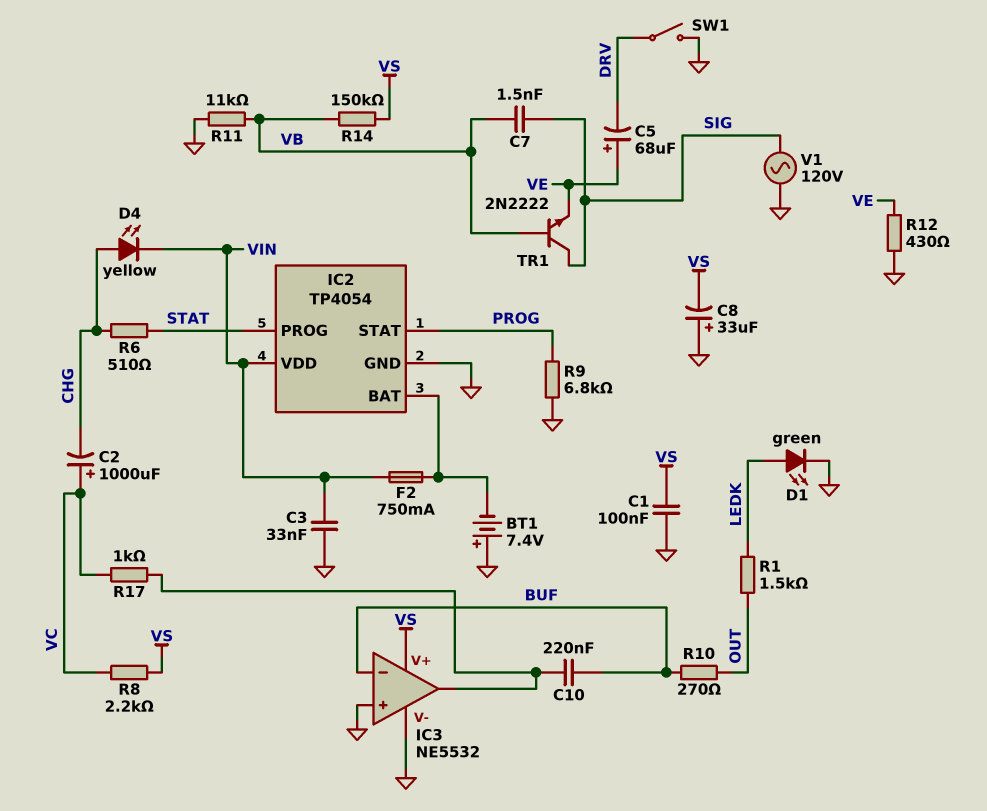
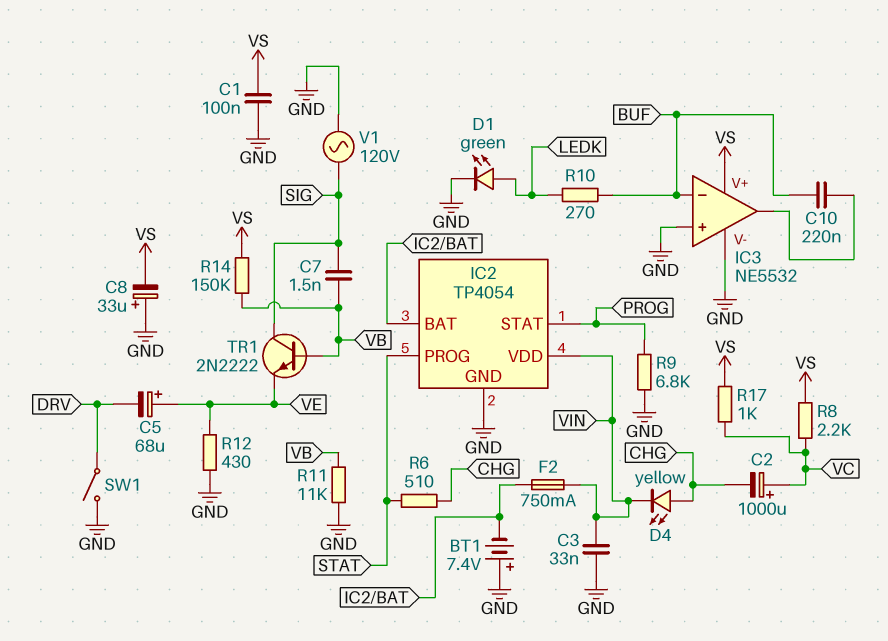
R1: 1.5k (LEDK, OUT) -> none
R10: 270 (BUF, OUT) -> 270 (BUF, LEDK)
R17: 1k (IC3/out, VC) -> 1k (VC, VS)

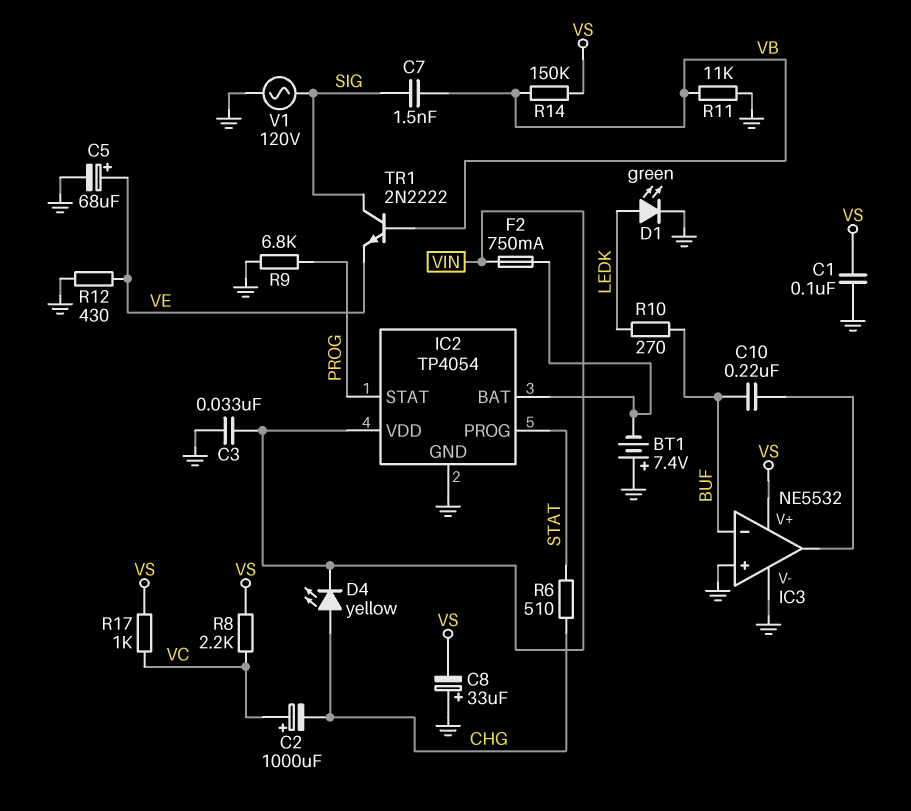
C5: 68uF (plus VE, minus DRV) -> 68uF (plus VE, minus GND)
SW1: switch (DRV, GND) -> none

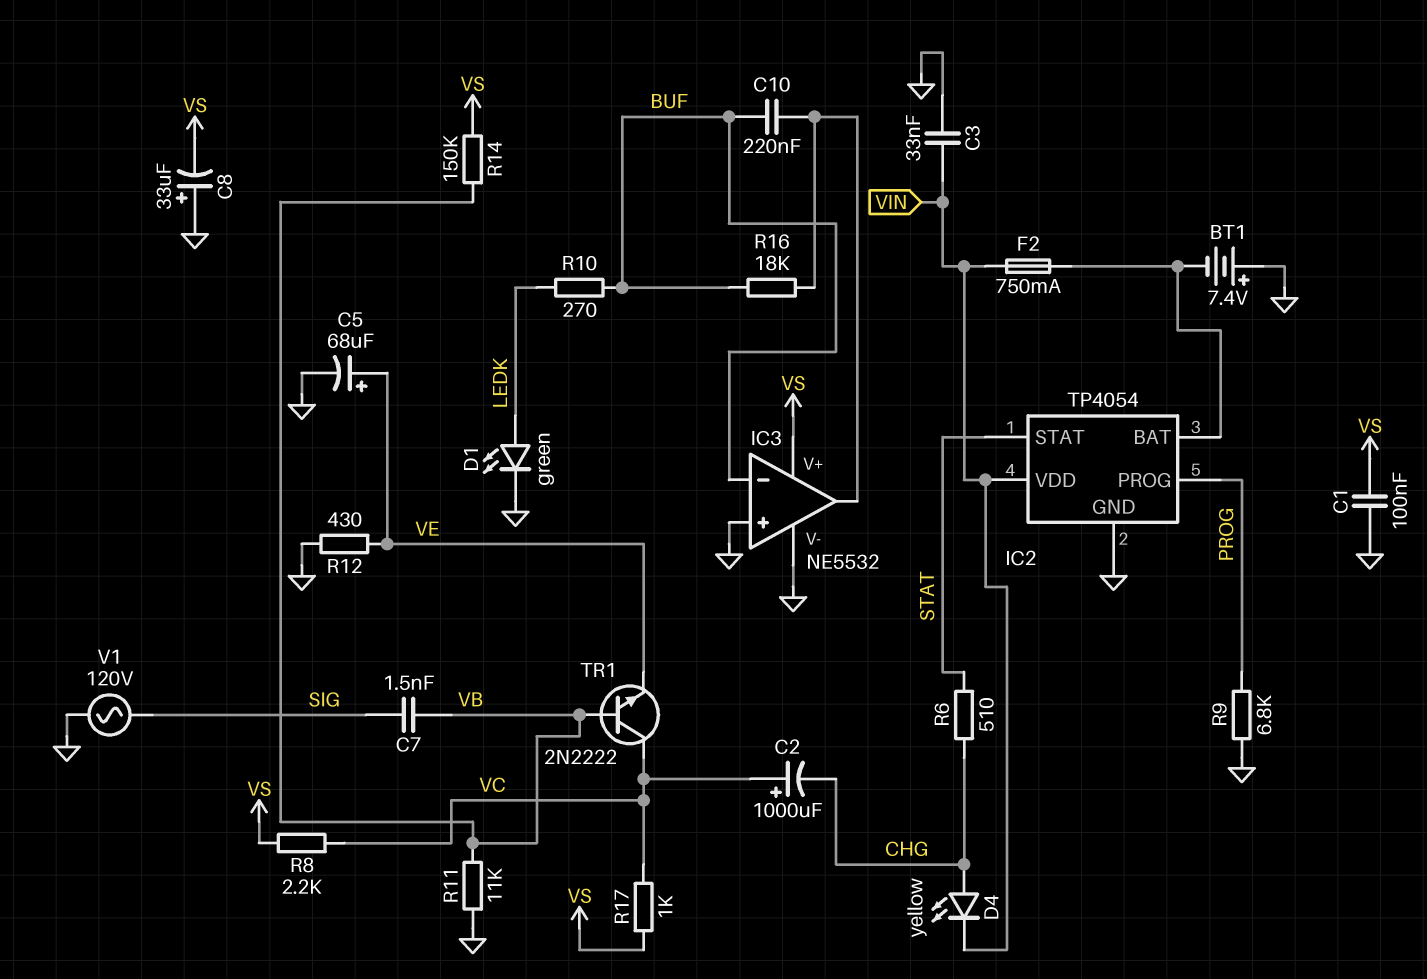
IC2 pin PROG: STAT -> PROG
IC2 pin STAT: PROG -> STAT
R16: none -> 18k (BUF, IC3/out)
TR1: NPN 2N2222 (B VB, C SIG, E VE) -> NPN 2N2222 (B VB, C VC, E VE)

